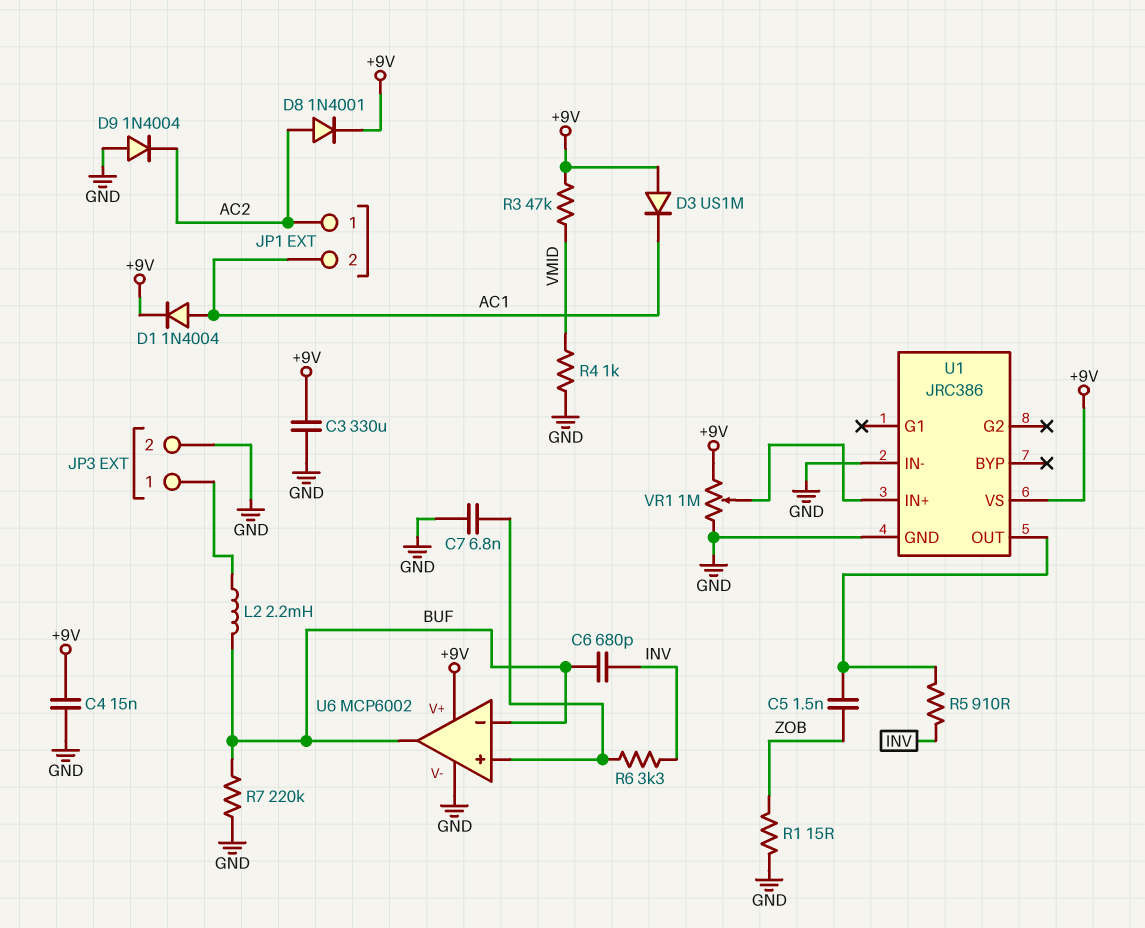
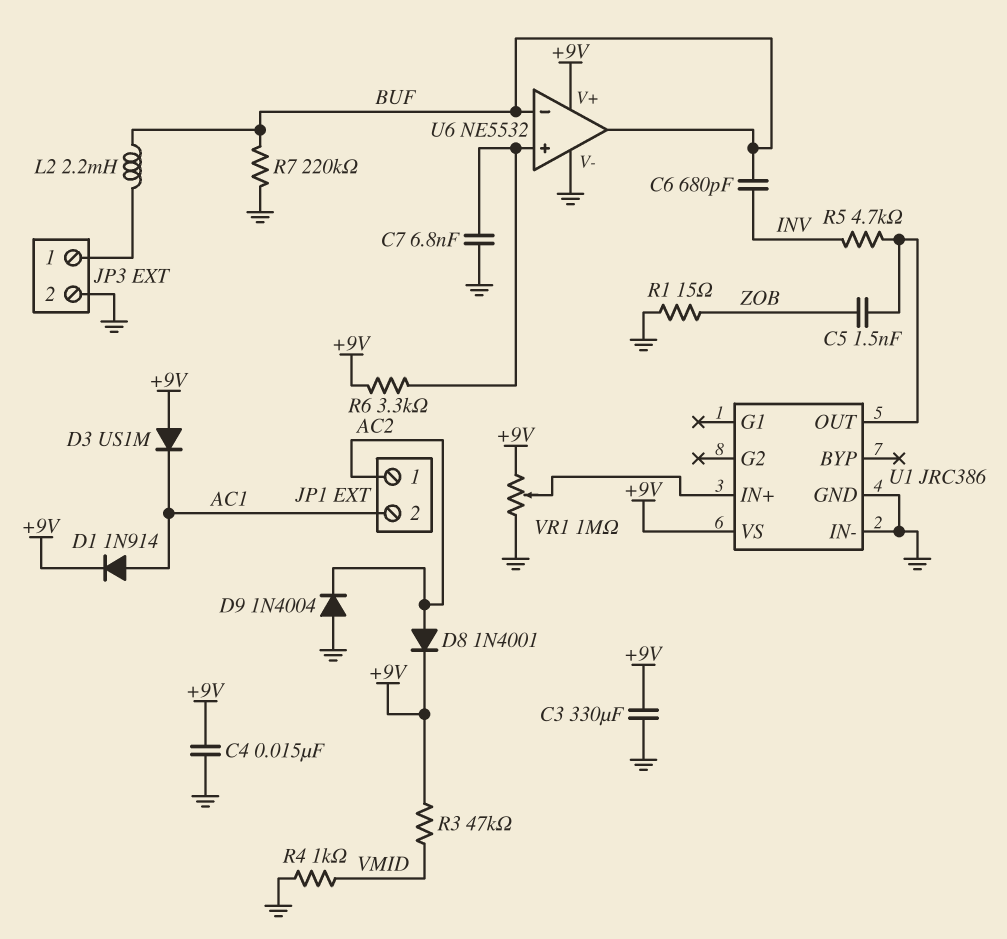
D1: diode 1N4004 (A AC1, K +9V) -> diode 1N914 (A AC1, K +9V)
R5: 910 (INV, U1/OUT) -> 4.7k (INV, U1/OUT)
R6: 3.3k (INV, U6/in+) -> 3.3k (+9V, U6/in+)
U6: MCP6002 -> NE5532

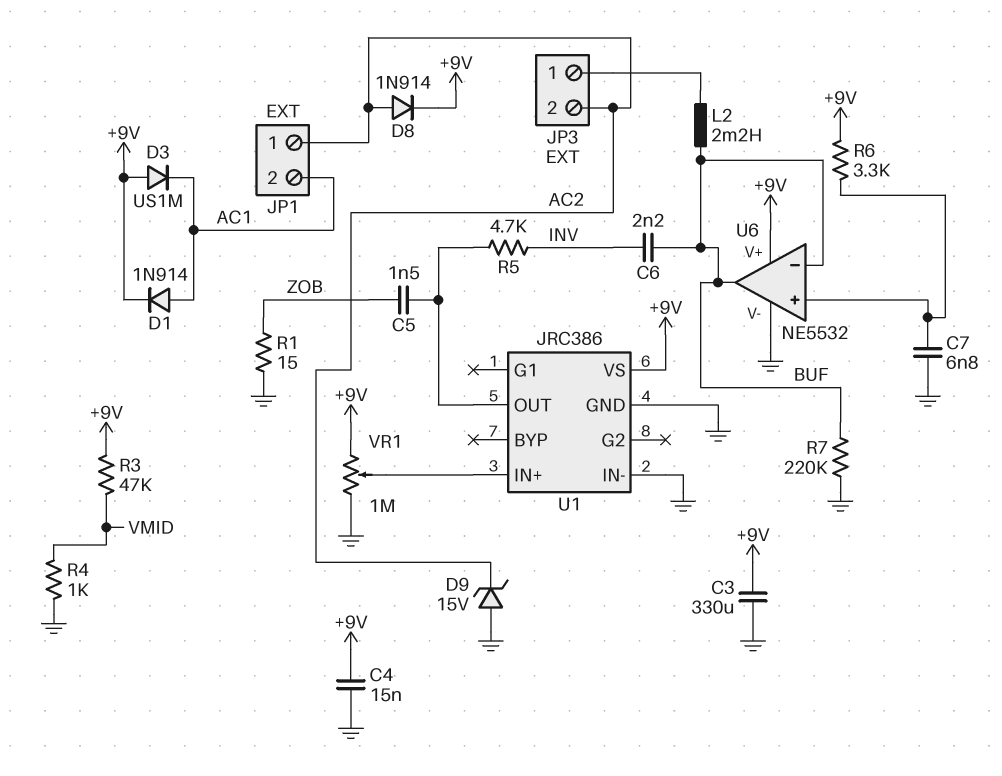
C6: 680pF (BUF, INV) -> 2.2nF (BUF, INV)
D8: diode 1N4001 (A AC2, K +9V) -> diode 1N914 (A AC2, K +9V)
D9: diode 1N4004 (A GND, K AC2) -> zener 15V (A GND, K AC2)
JP3 pin 2: GND -> AC2

